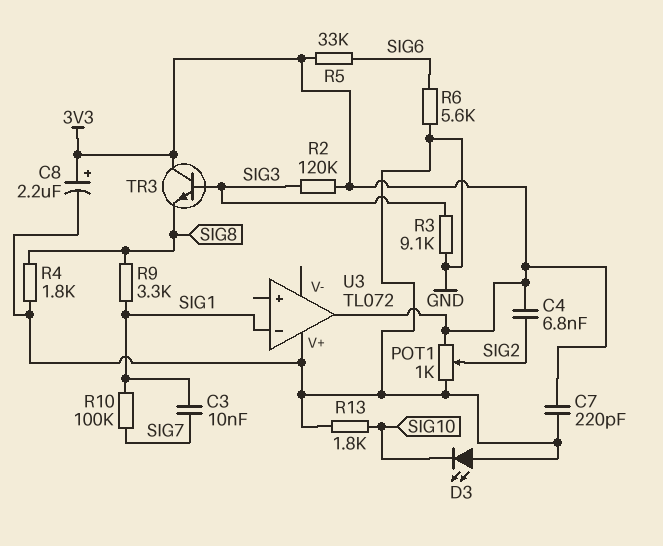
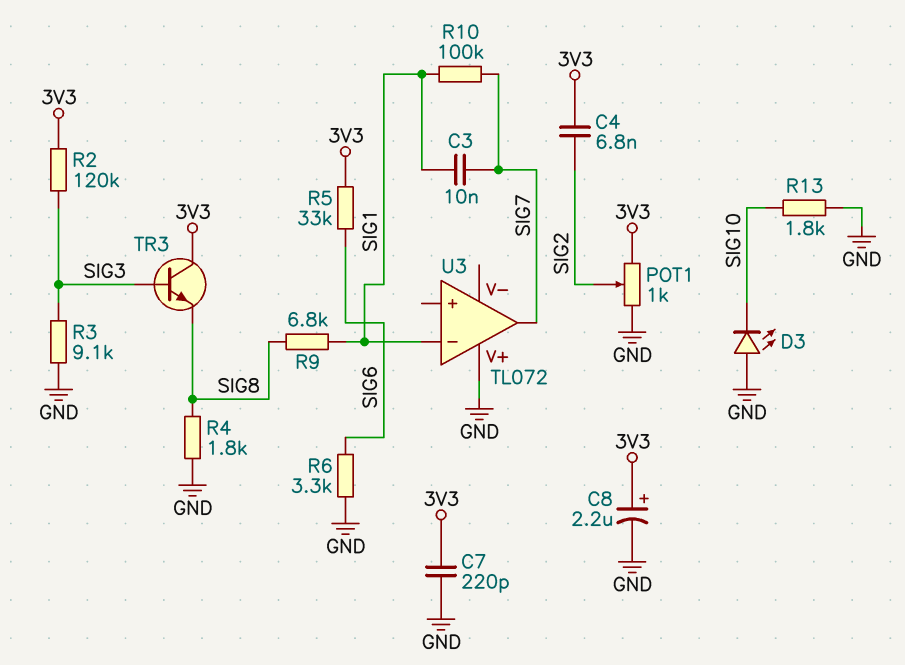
R6: 5.6k (GND, SIG6) -> 3.3k (GND, SIG6)
R9: 3.3k (SIG1, SIG8) -> 6.8k (SIG1, SIG8)
U3 pin out: 3V3 -> SIG7

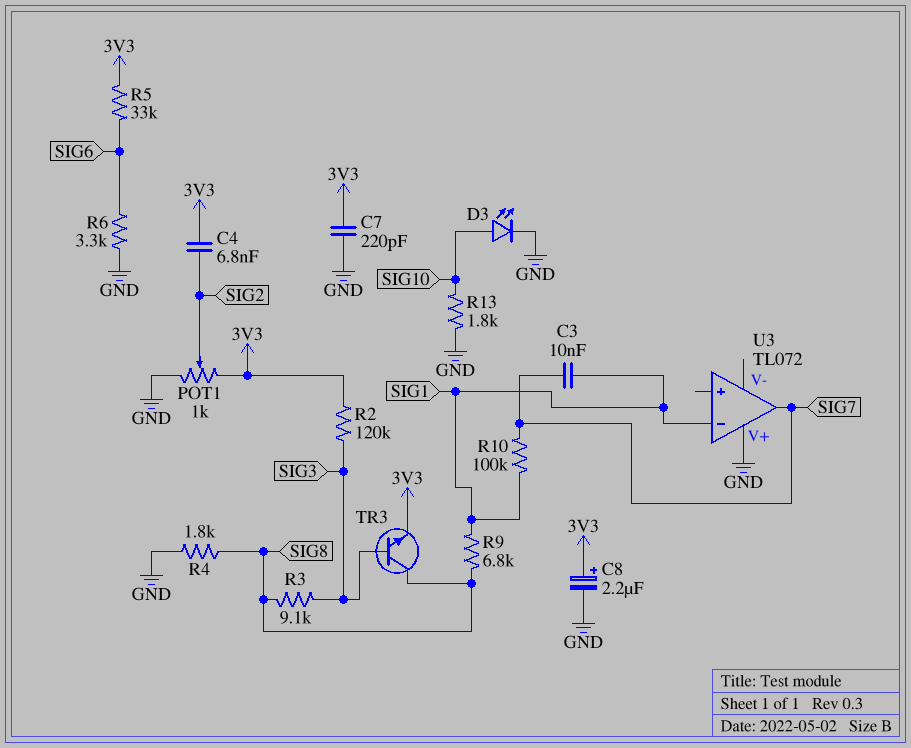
D3: LED (A GND, K SIG10) -> LED (A SIG10, K GND)
R3: 9.1k (GND, SIG3) -> 9.1k (SIG3, SIG8)
TR3: NPN (B SIG3, C 3V3, E SIG8) -> NPN (B SIG3, C SIG8, E 3V3)

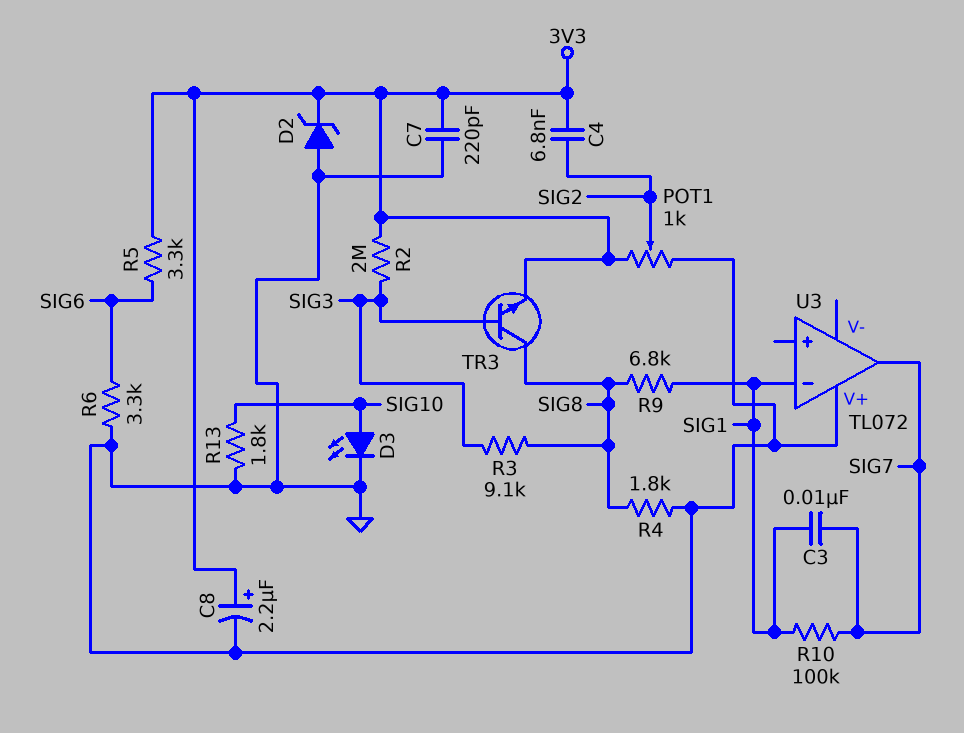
D2: none -> zener (A GND, K 3V3)
R2: 120k (3V3, SIG3) -> 2M (3V3, SIG3)
R5: 33k (3V3, SIG6) -> 3.3k (3V3, SIG6)

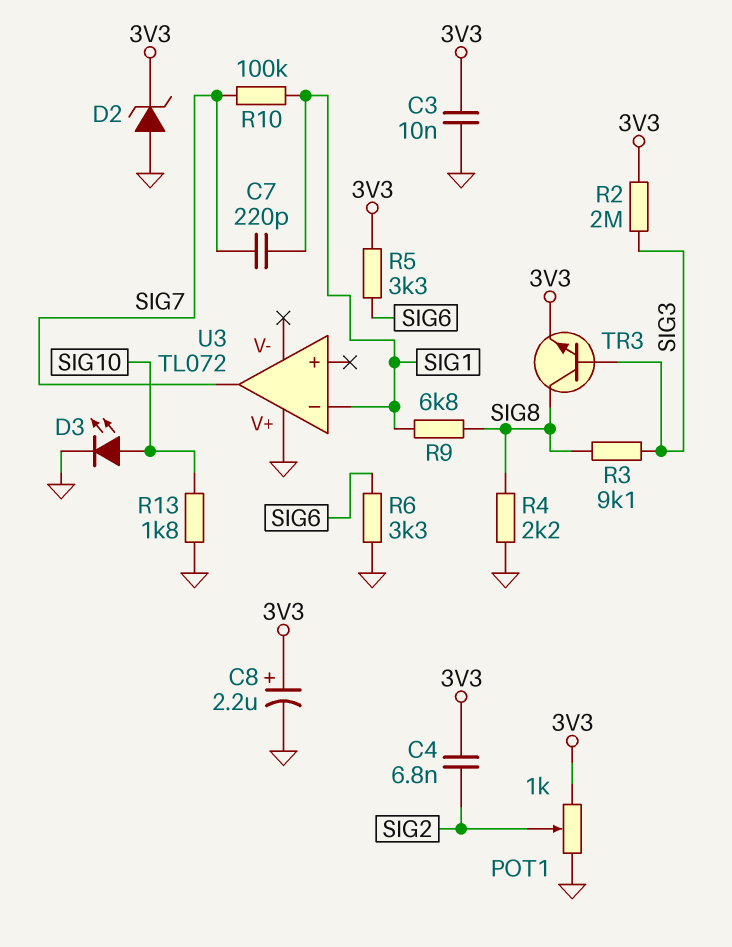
C3: 10nF (SIG1, SIG7) -> 10nF (3V3, GND)
C7: 220pF (3V3, GND) -> 220pF (SIG1, SIG7)
R4: 1.8k (GND, SIG8) -> 2.2k (GND, SIG8)

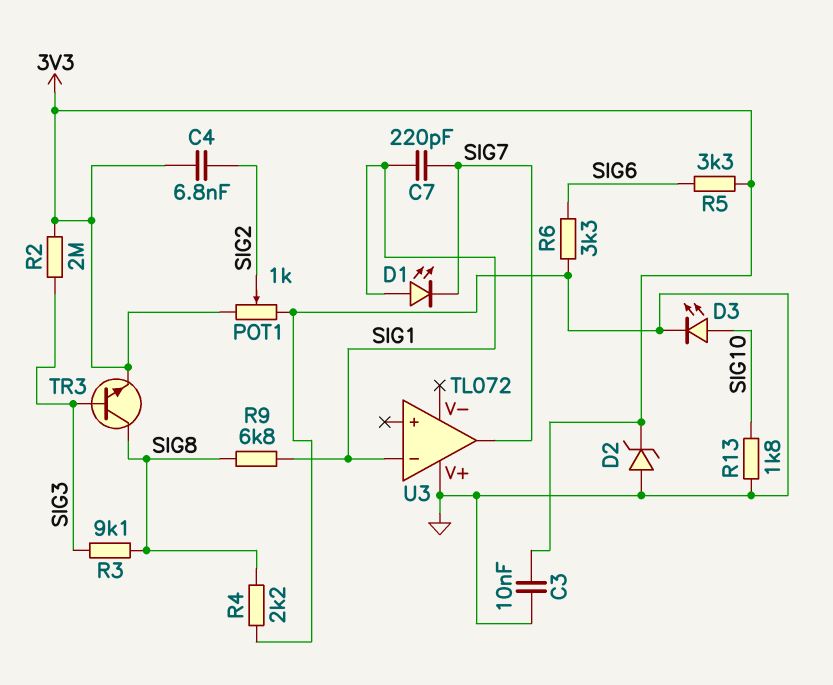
C8: 2.2uF (plus 3V3, minus GND) -> none
D1: none -> LED (A SIG1, K SIG7)
R10: 100k (SIG1, SIG7) -> none

